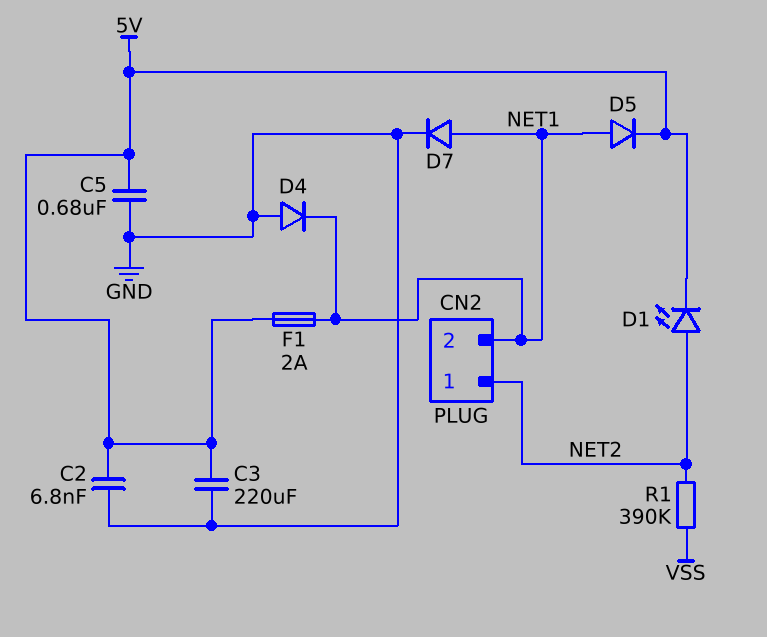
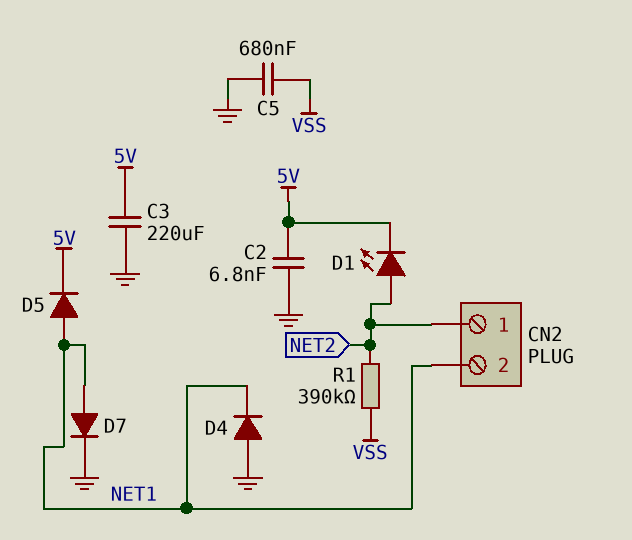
C5: 680nF (5V, GND) -> 680nF (GND, VSS)
F1: 2A (5V, NET1) -> none

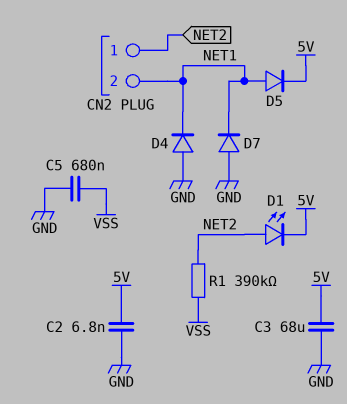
C3: 220uF (5V, GND) -> 68uF (5V, GND)
D7: diode (A NET1, K GND) -> diode (A GND, K NET1)

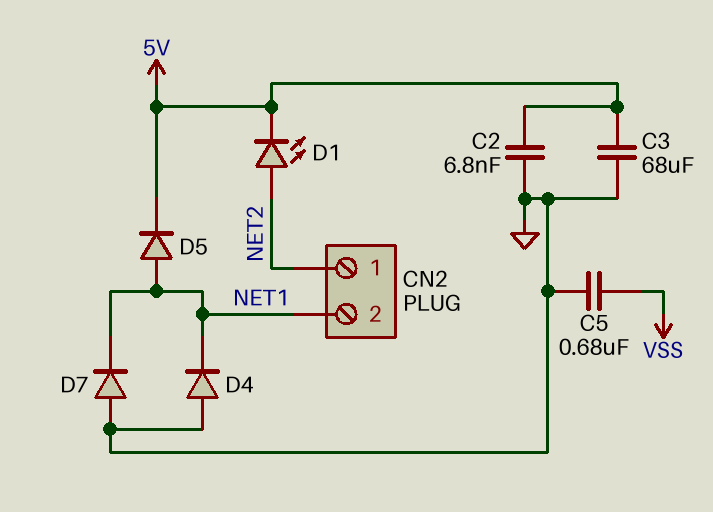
R1: 390k (NET2, VSS) -> none

